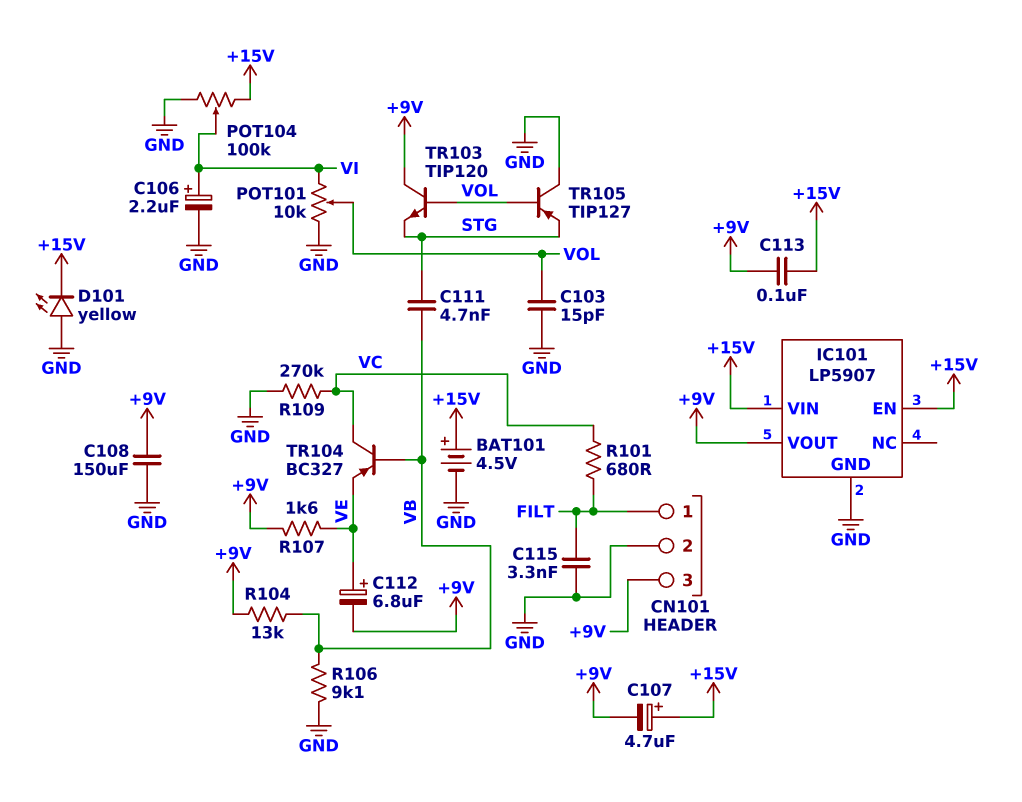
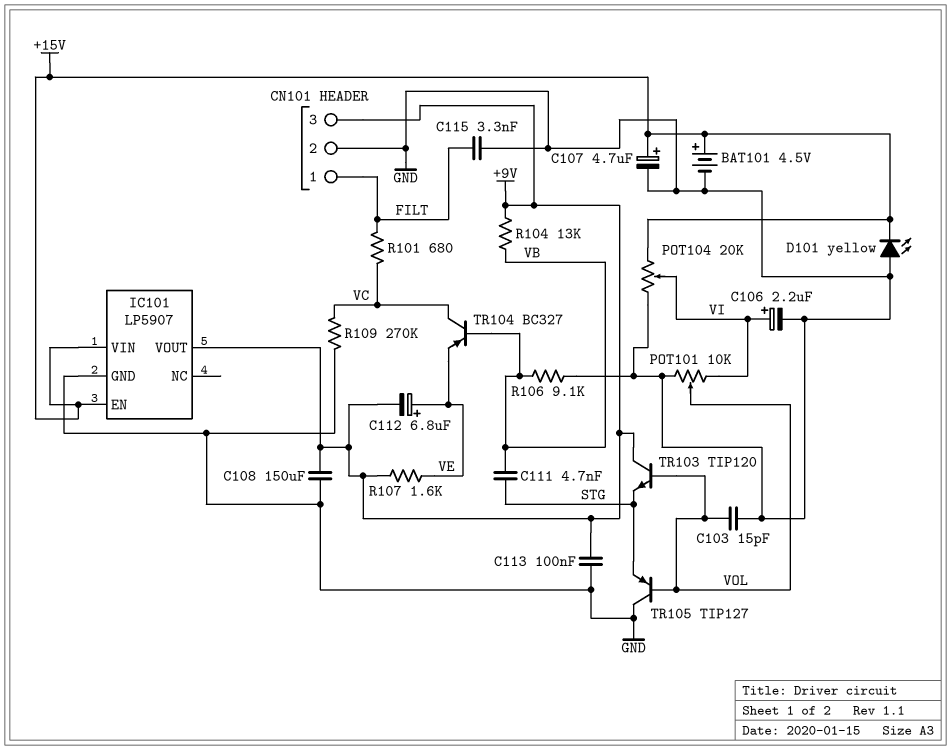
C107: 4.7uF (plus +15V, minus +9V) -> 4.7uF (plus +15V, minus GND)
C113: 100nF (+9V, +15V) -> 100nF (+9V, GND)
POT104: 100k (+15V, GND, wiper VI) -> 20k (+15V, GND, wiper VI)

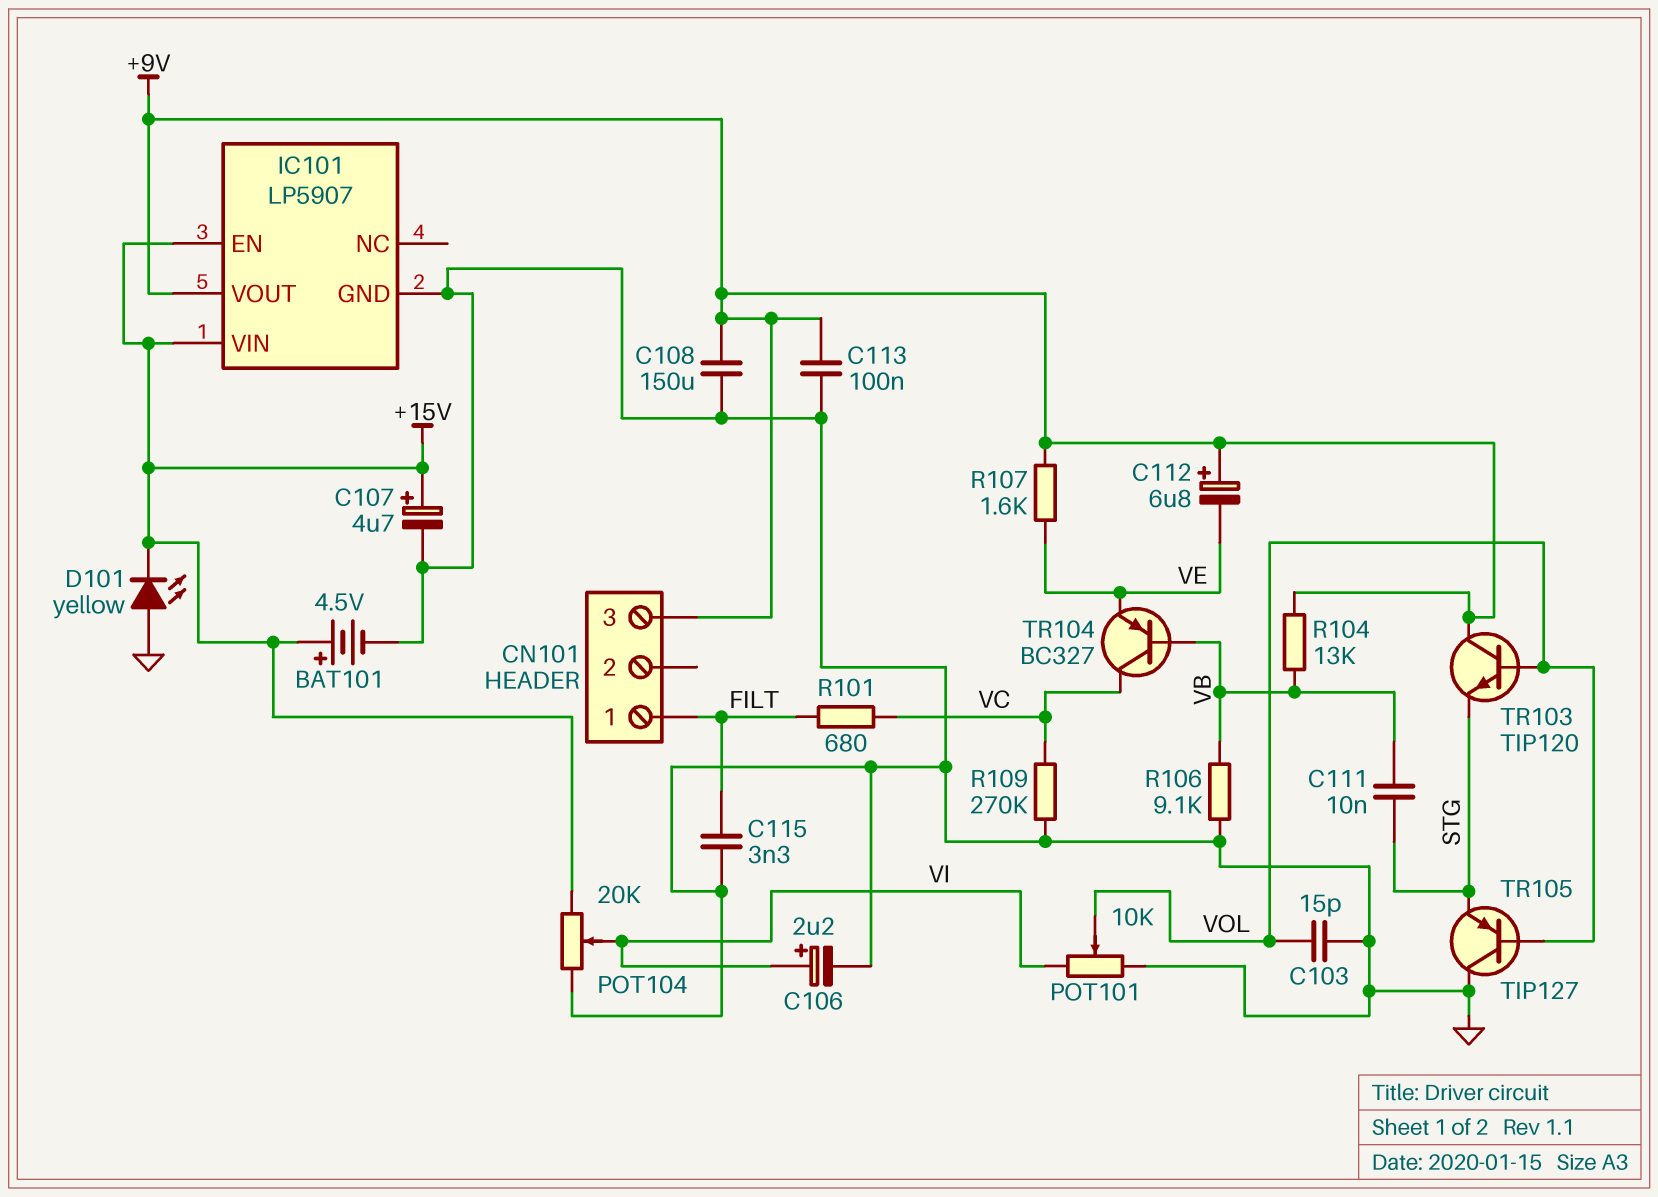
C111: 4.7nF (STG, VB) -> 10nF (STG, VB)
C112: 6.8uF (plus VE, minus +9V) -> 6.8uF (plus +9V, minus VE)
CN101 pin 2: GND -> none

